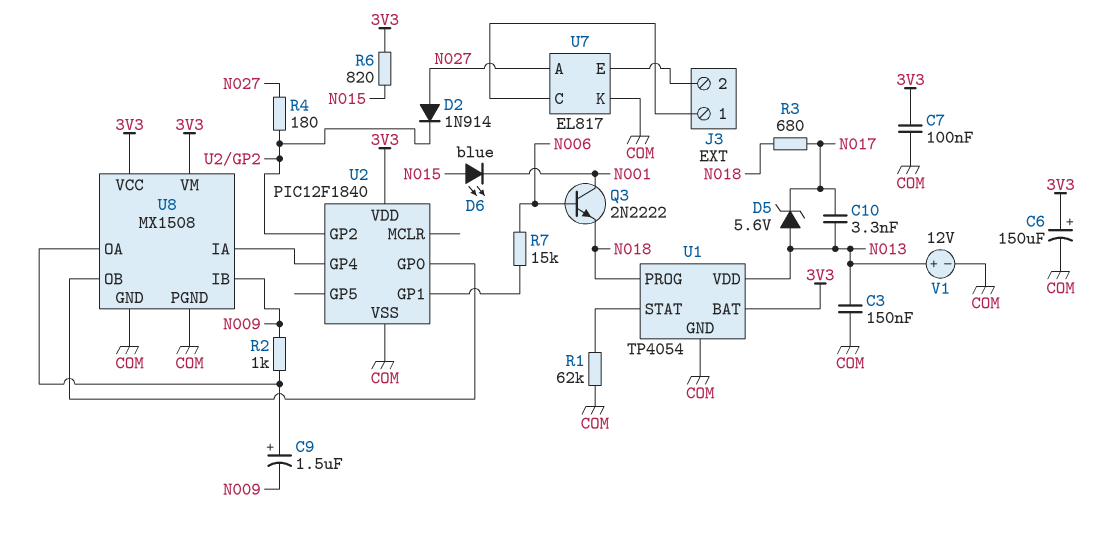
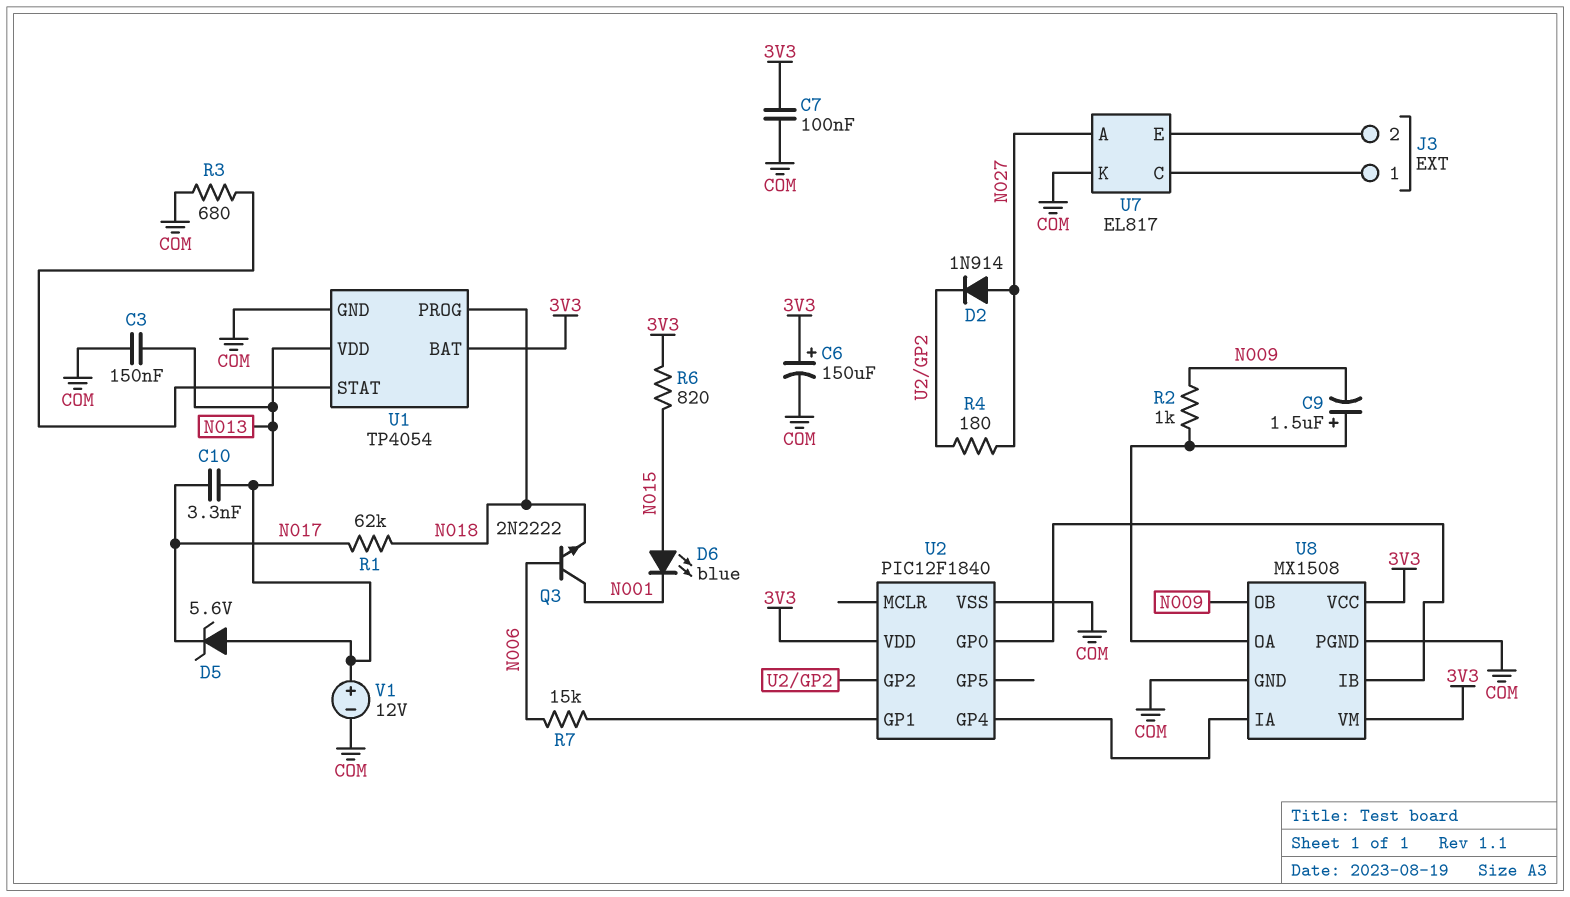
R1: 62k (COM, U1/STAT) -> 62k (N017, N018)
R3: 680 (N017, N018) -> 680 (COM, U1/STAT)
U8 pin IB: N009 -> U2/GP0
U8 pin OB: U2/GP0 -> N009

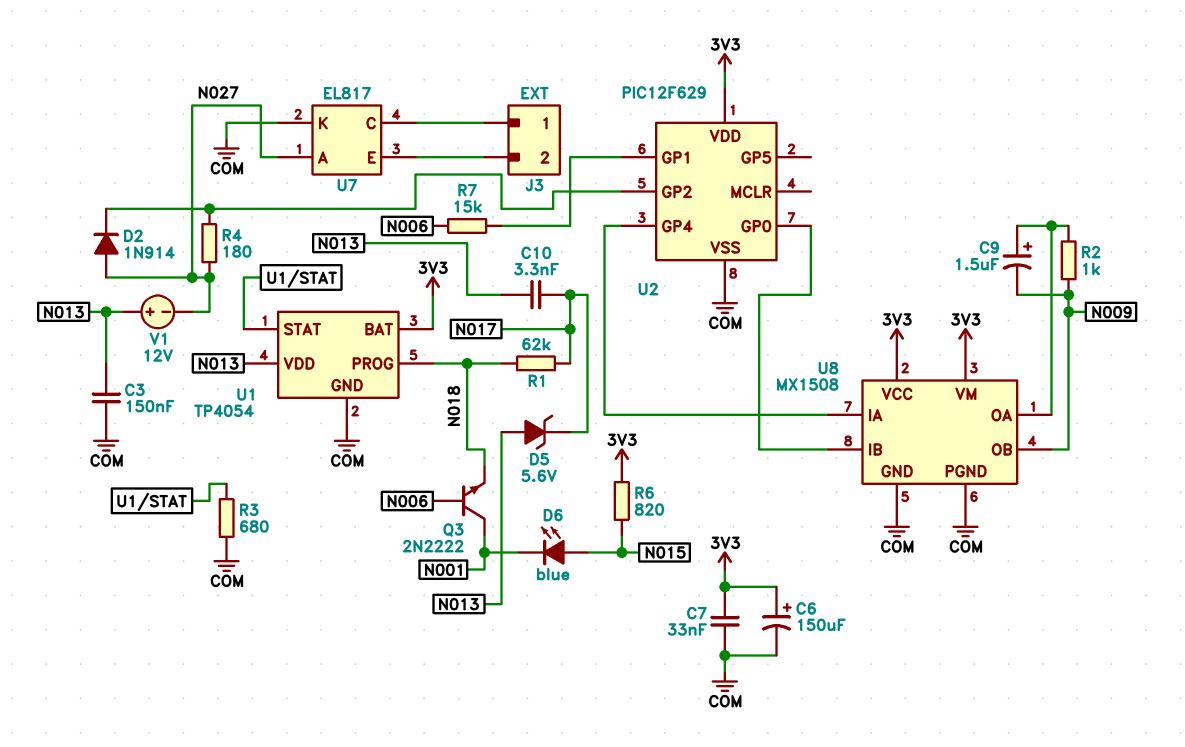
C7: 100nF (3V3, COM) -> 33nF (3V3, COM)
U2: PIC12F1840 -> PIC12F629
V1: 12V (plus N013, minus COM) -> 12V (plus N013, minus N027)

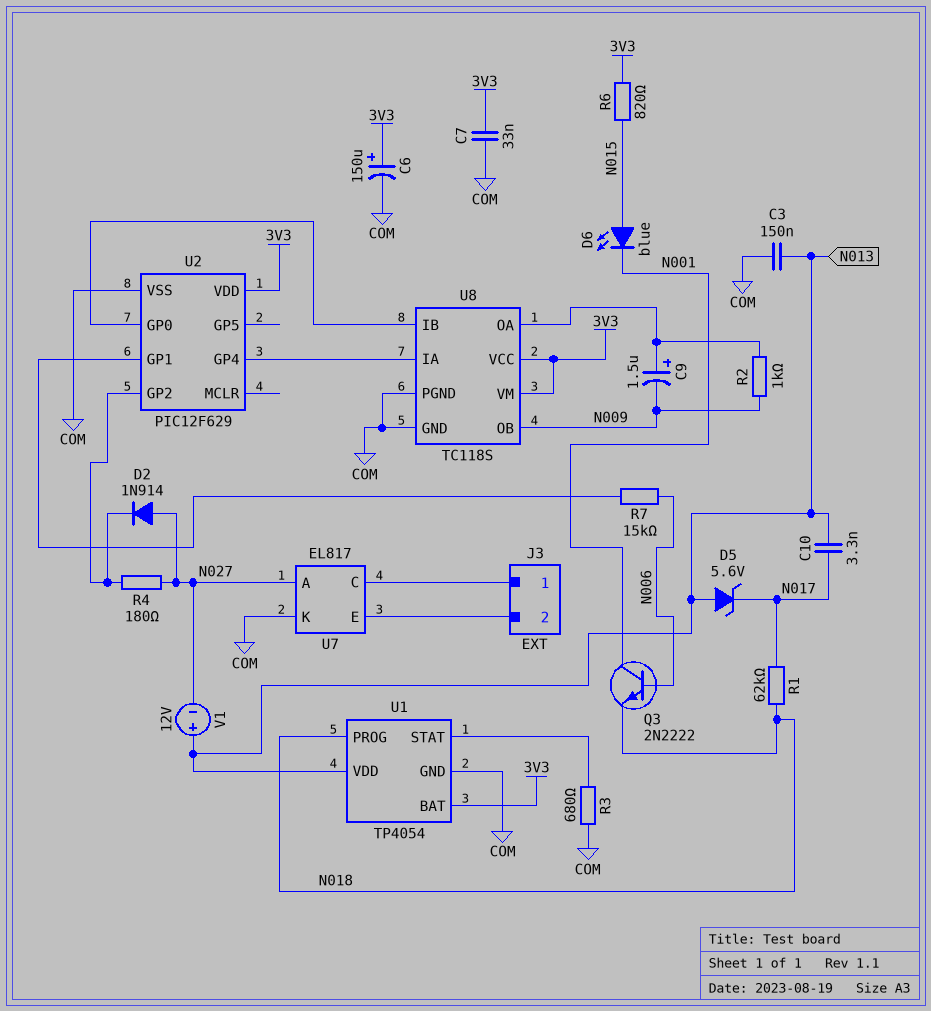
U8: MX1508 -> TC118S

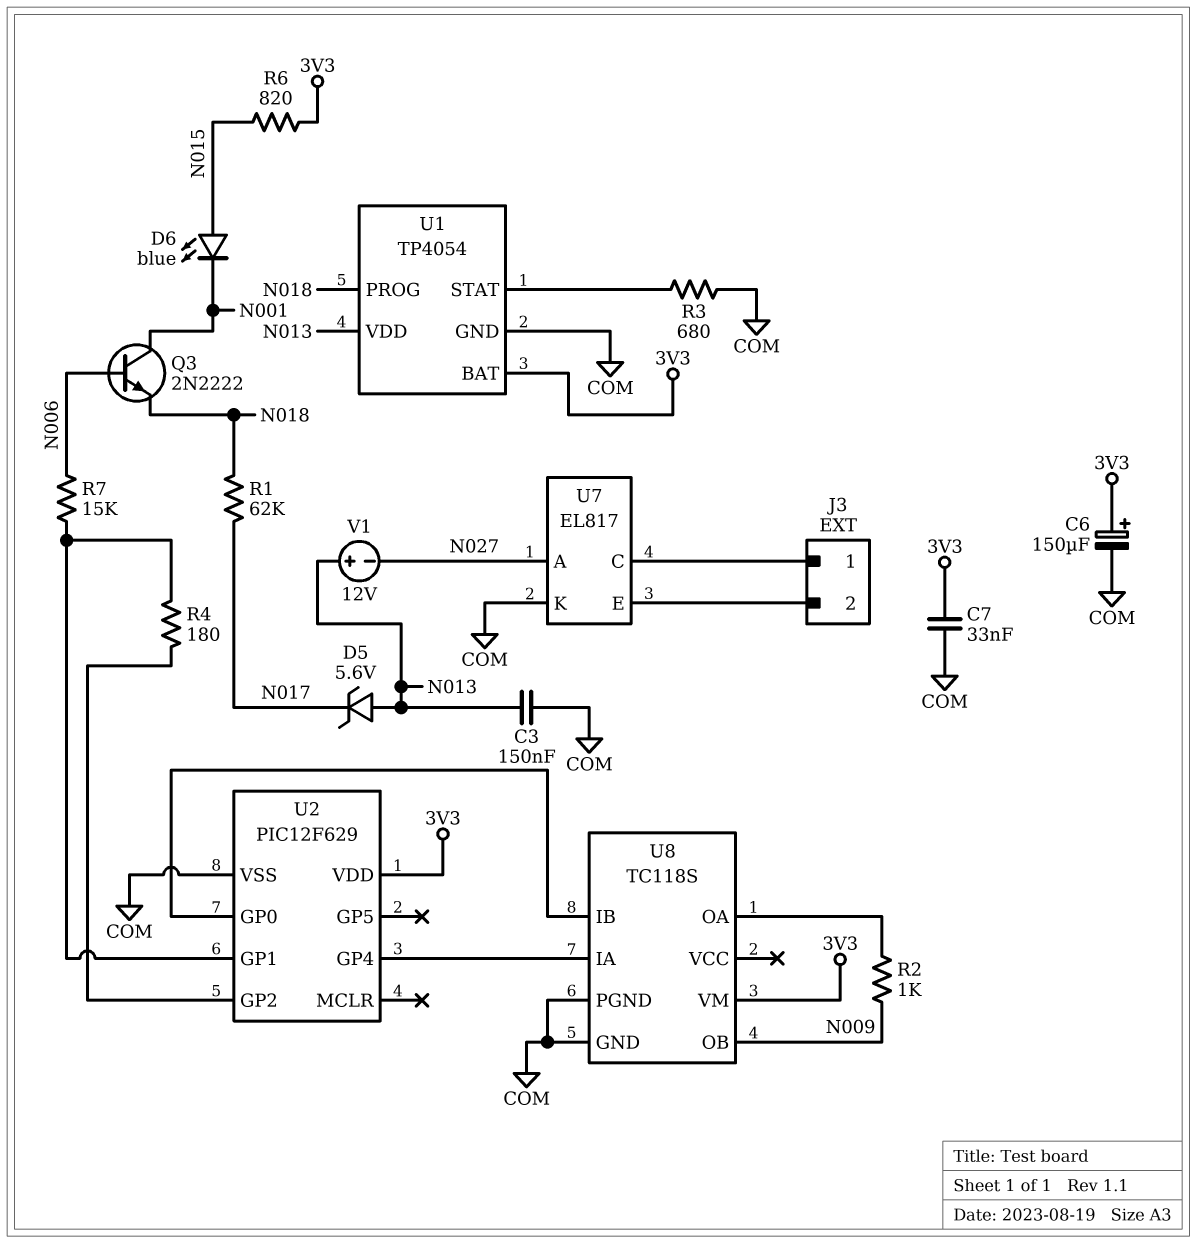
C9: 1.5uF (plus U8/OA, minus N009) -> none
C10: 3.3nF (N013, N017) -> none
D2: diode 1N914 (A N027, K U2/GP2) -> none
R4: 180 (N027, U2/GP2) -> 180 (U2/GP1, U2/GP2)
U8 pin VCC: 3V3 -> none

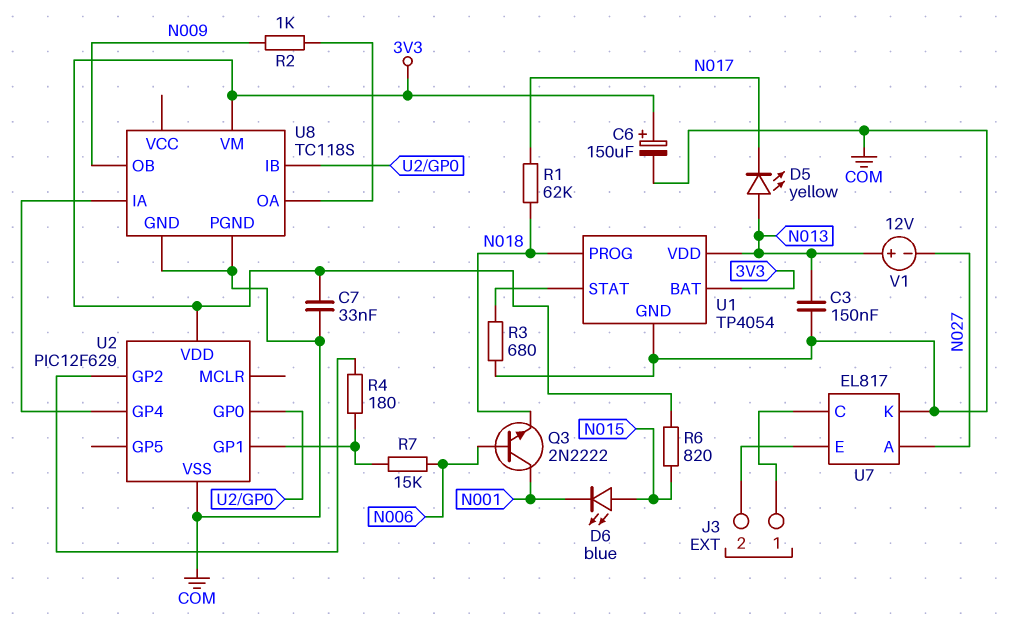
D5: zener 5.6V (A N013, K N017) -> LED yellow (A N013, K N017)

